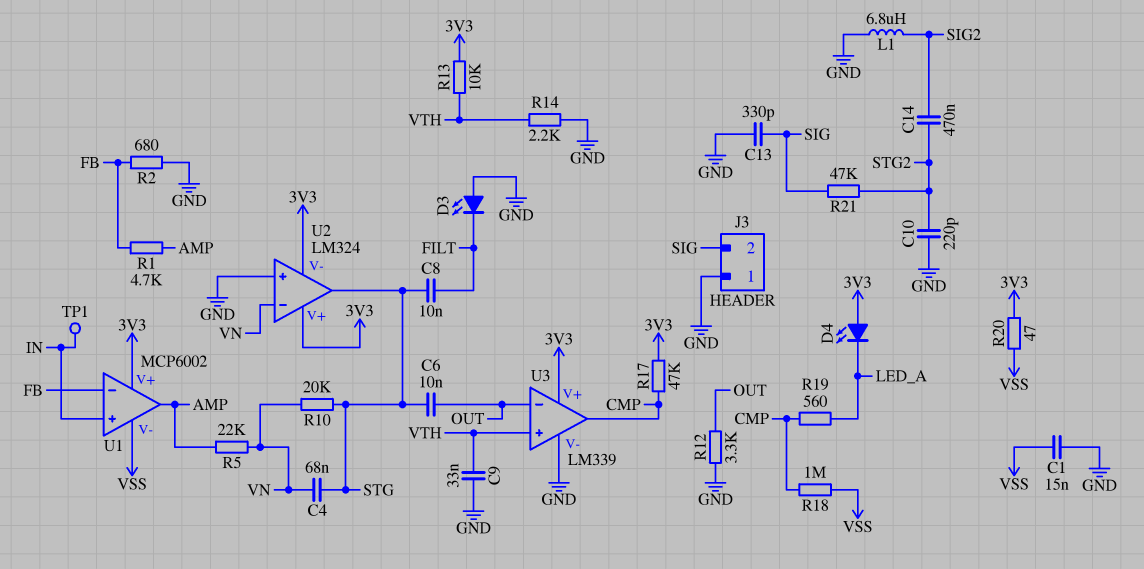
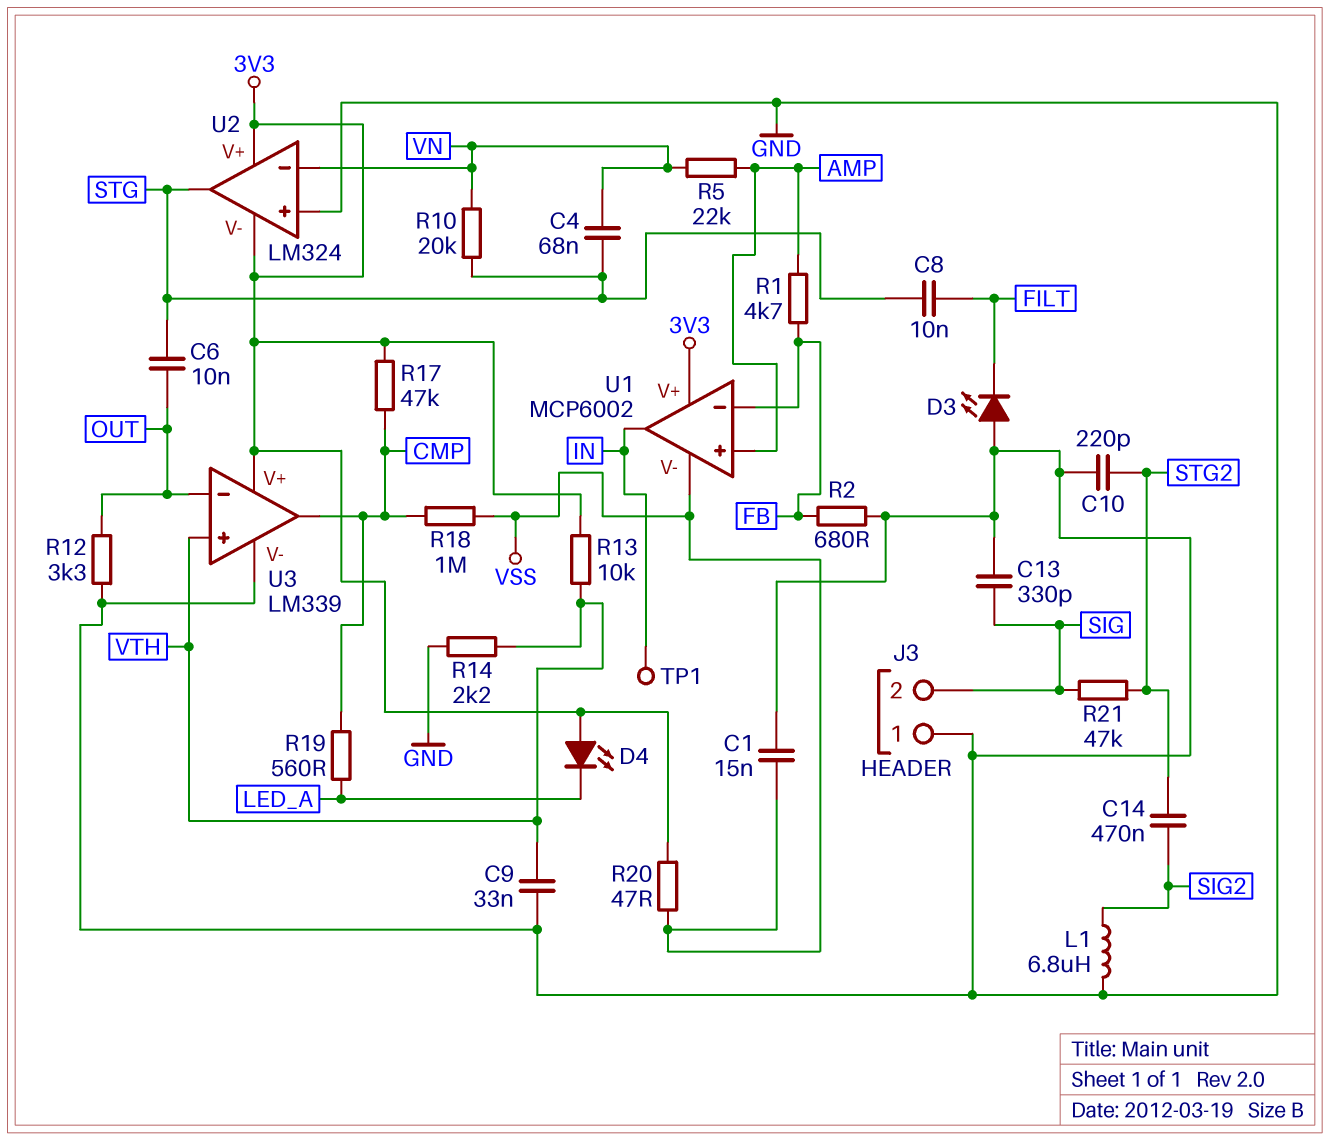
U1 pin in+: IN -> AMP
U1 pin out: AMP -> IN

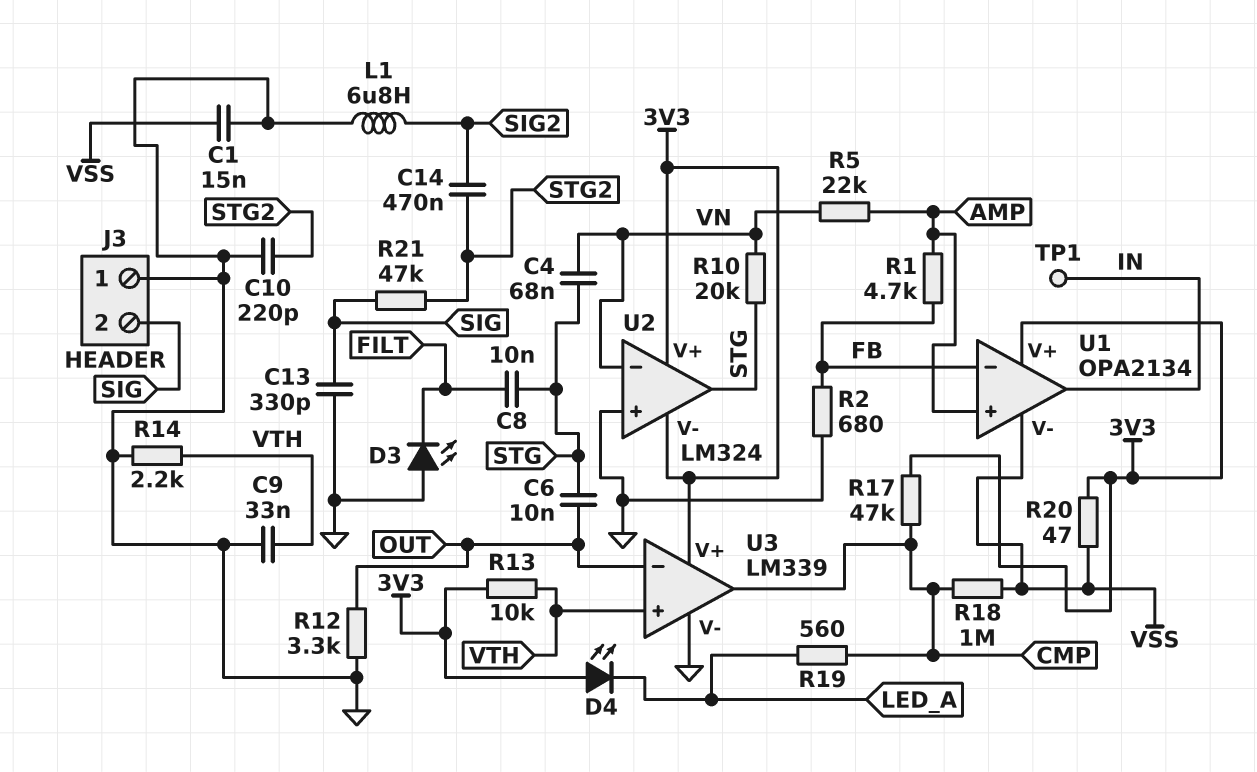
U1: MCP6002 -> OPA2134

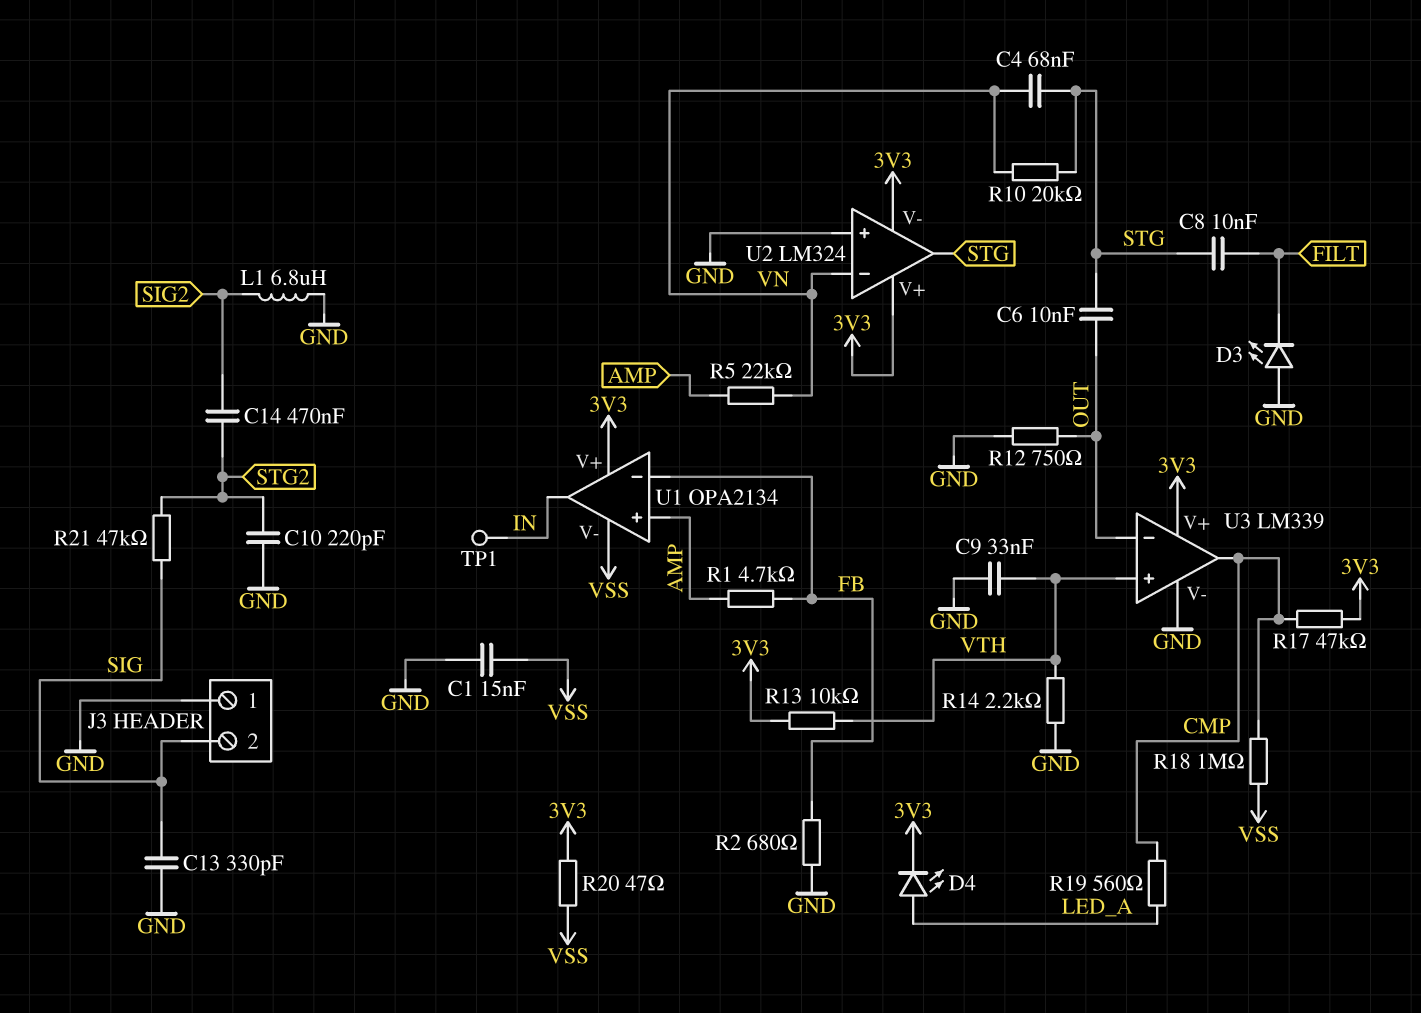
D4: LED (A 3V3, K LED_A) -> LED (A LED_A, K 3V3)
R12: 3.3k (GND, OUT) -> 750 (GND, OUT)

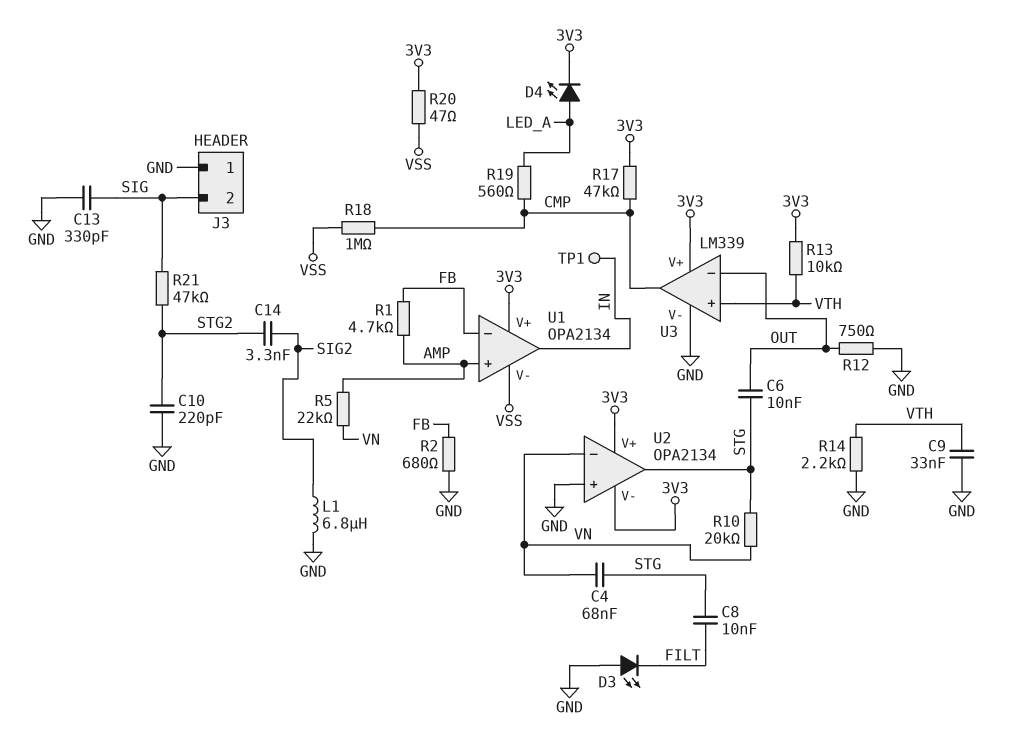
C1: 15nF (GND, VSS) -> none
C14: 470nF (SIG2, STG2) -> 3.3nF (SIG2, STG2)
U2: LM324 -> OPA2134

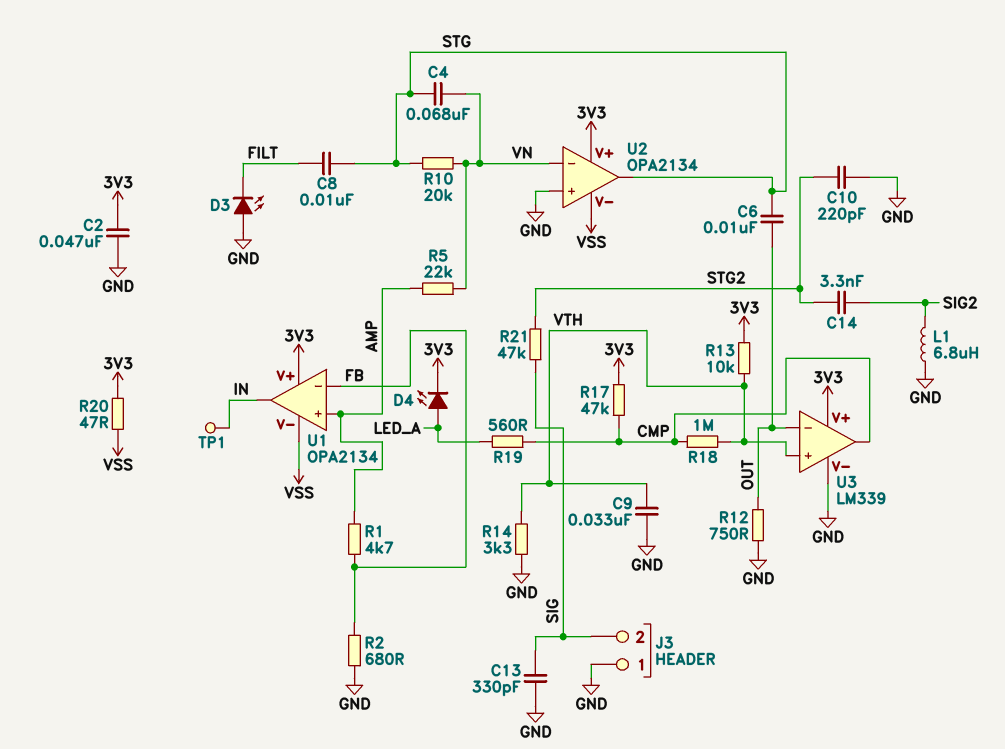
C2: none -> 47nF (3V3, GND)
R14: 2.2k (GND, VTH) -> 3.3k (GND, VTH)
R18: 1M (CMP, VSS) -> 1M (CMP, VTH)
U2 pin V-: 3V3 -> VSS

